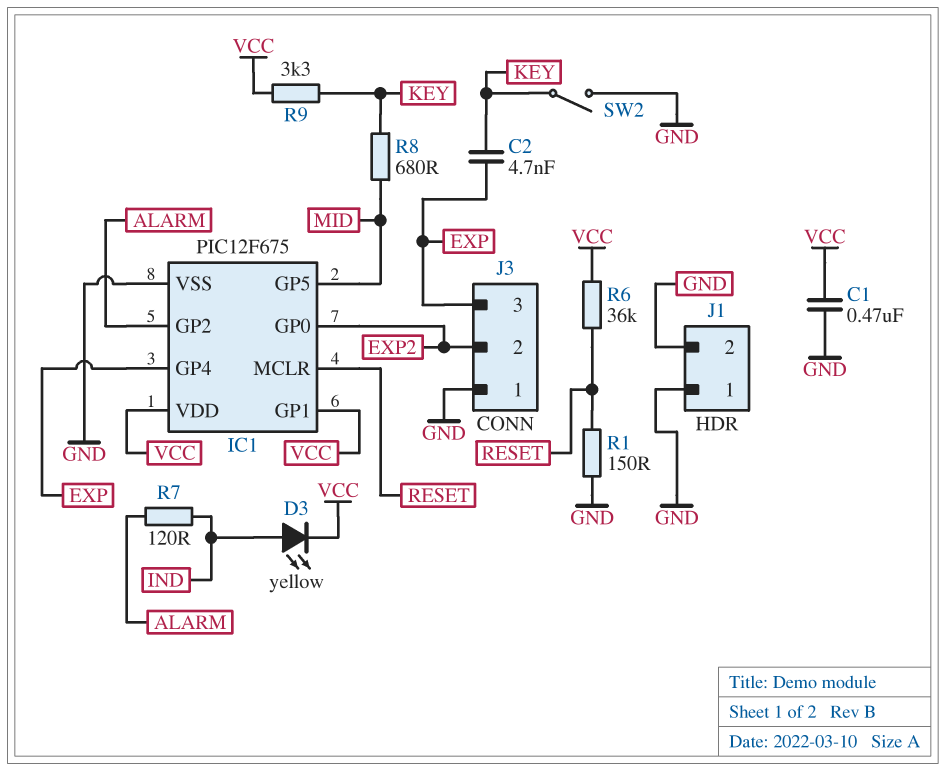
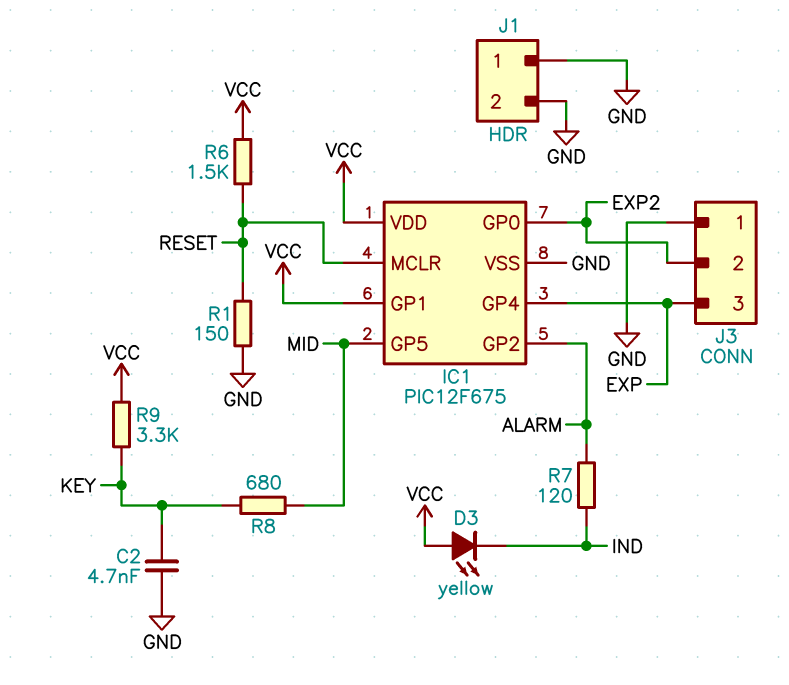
C1: 470nF (GND, VCC) -> none
C2: 4.7nF (EXP, KEY) -> 4.7nF (GND, KEY)
D3: LED yellow (A IND, K VCC) -> LED yellow (A VCC, K IND)
R6: 36k (RESET, VCC) -> 1.5k (RESET, VCC)
SW2: switch (GND, KEY) -> none

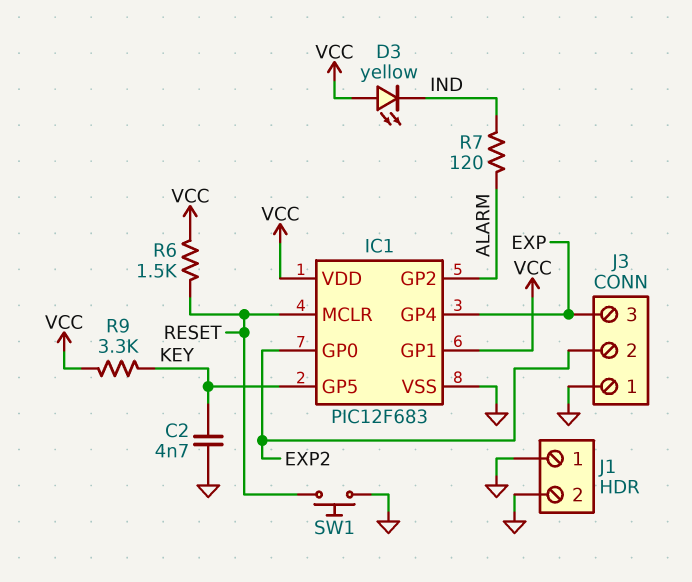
IC1: PIC12F675 -> PIC12F683
IC1 pin GP5: MID -> KEY
R1: 150 (GND, RESET) -> none
R8: 680 (KEY, MID) -> none
SW1: none -> button (GND, RESET)

